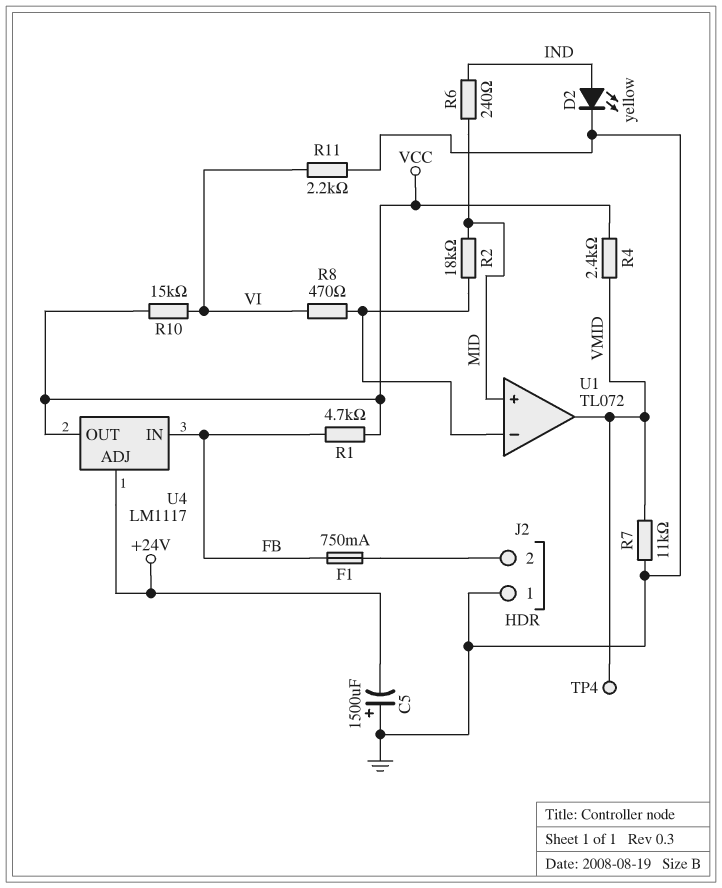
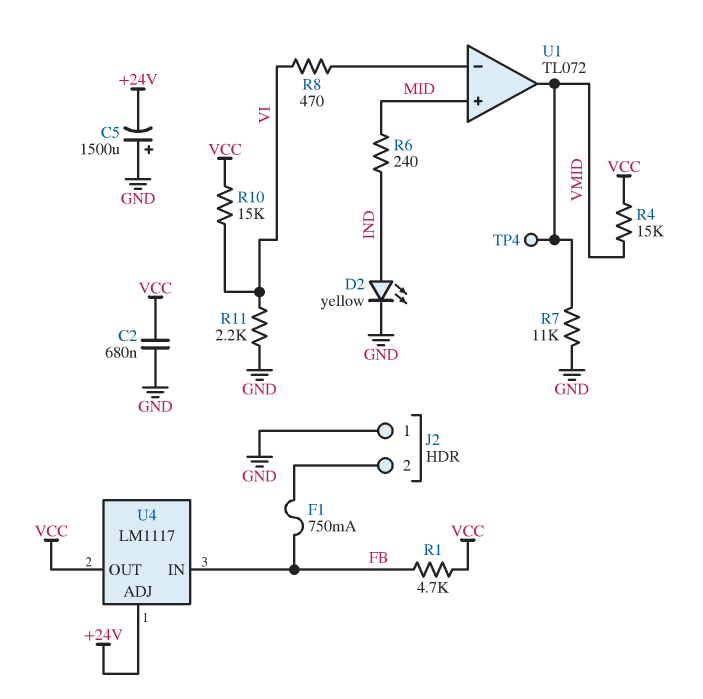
C2: none -> 680nF (GND, VCC)
R2: 18k (MID, U1/in-) -> none
R4: 2.4k (VCC, VMID) -> 15k (VCC, VMID)

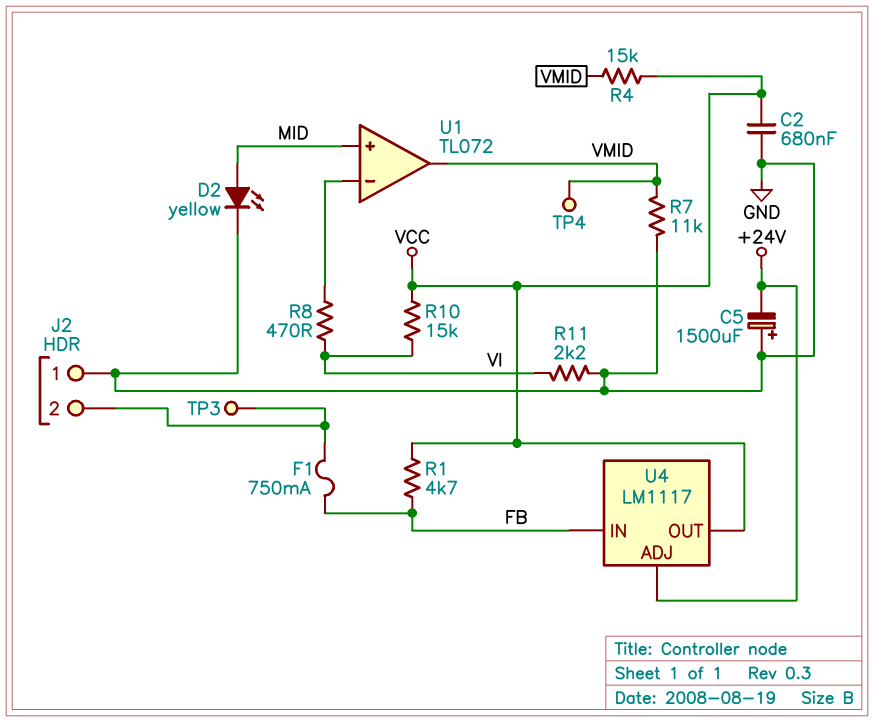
D2: LED yellow (A IND, K GND) -> LED yellow (A MID, K GND)
R6: 240 (IND, MID) -> none
TP3: none -> test point (J2/2)

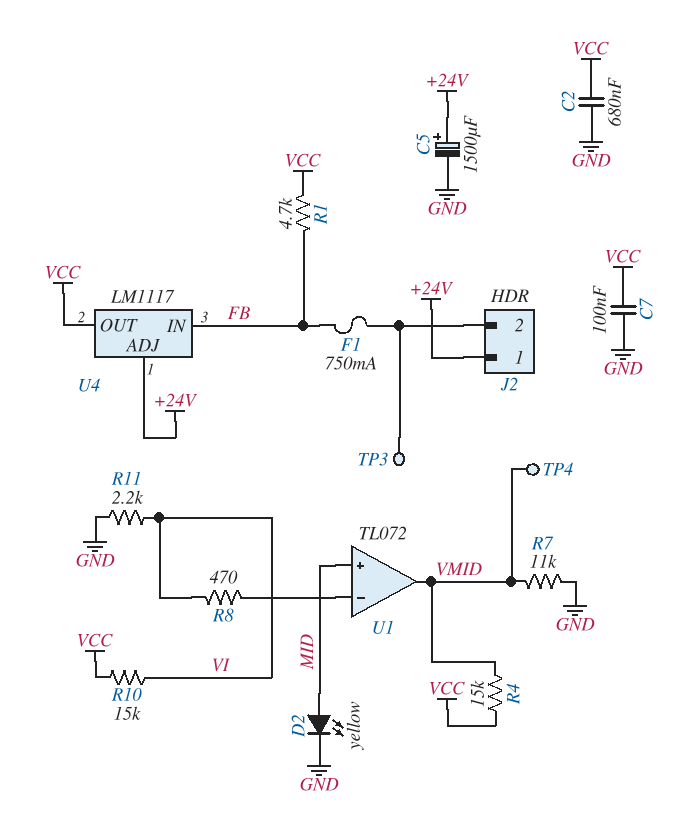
C5: 1500uF (plus GND, minus +24V) -> 1500uF (plus +24V, minus GND)
C7: none -> 100nF (GND, VCC)
J2 pin 1: GND -> +24V

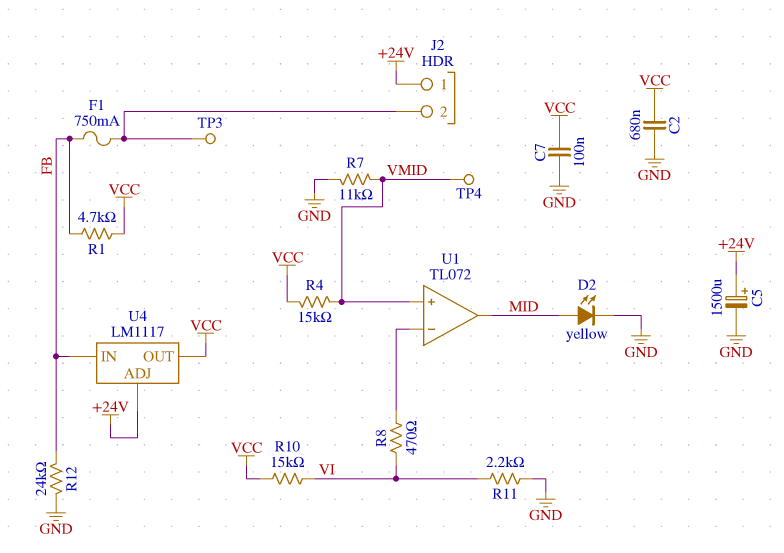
R12: none -> 24k (FB, GND)
U1 pin in+: MID -> VMID
U1 pin out: VMID -> MID

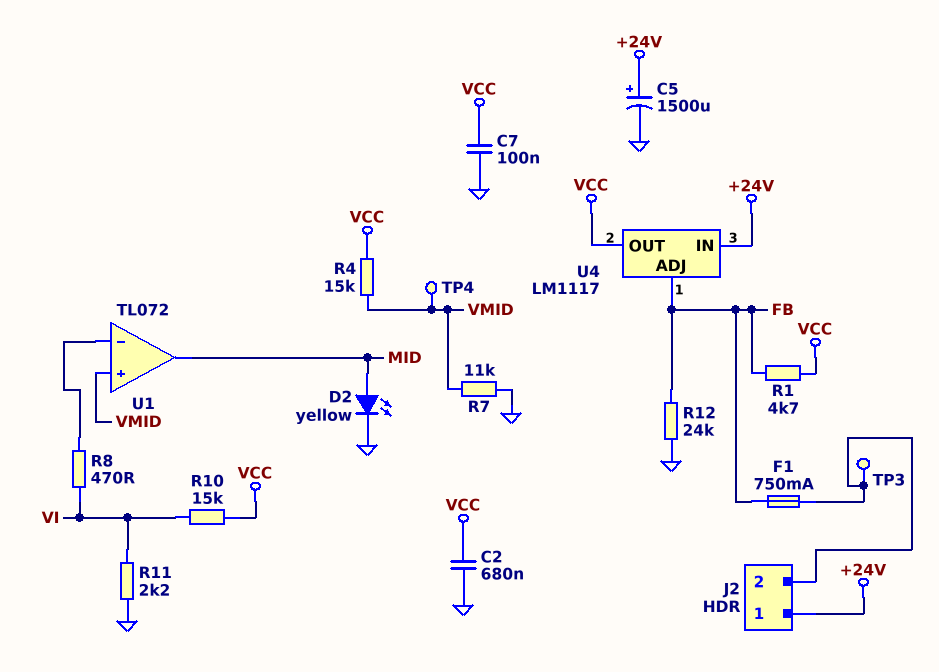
U4 pin ADJ: +24V -> FB
U4 pin IN: FB -> +24V

